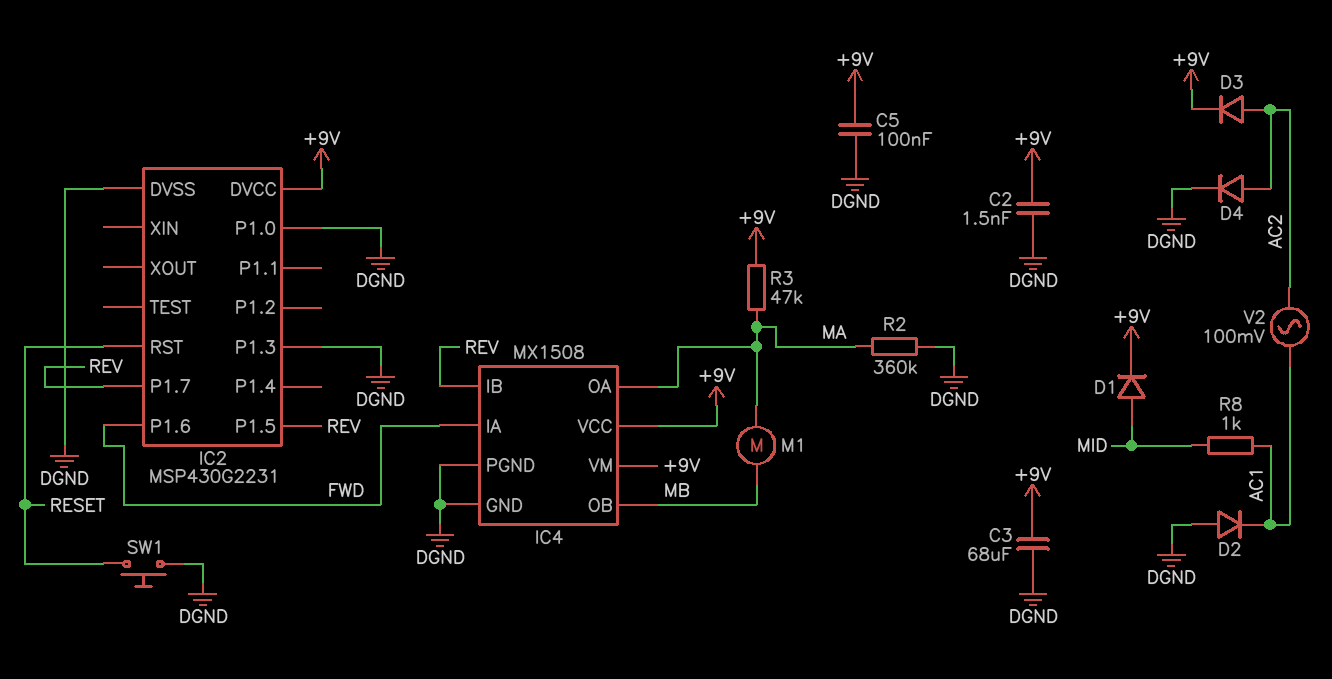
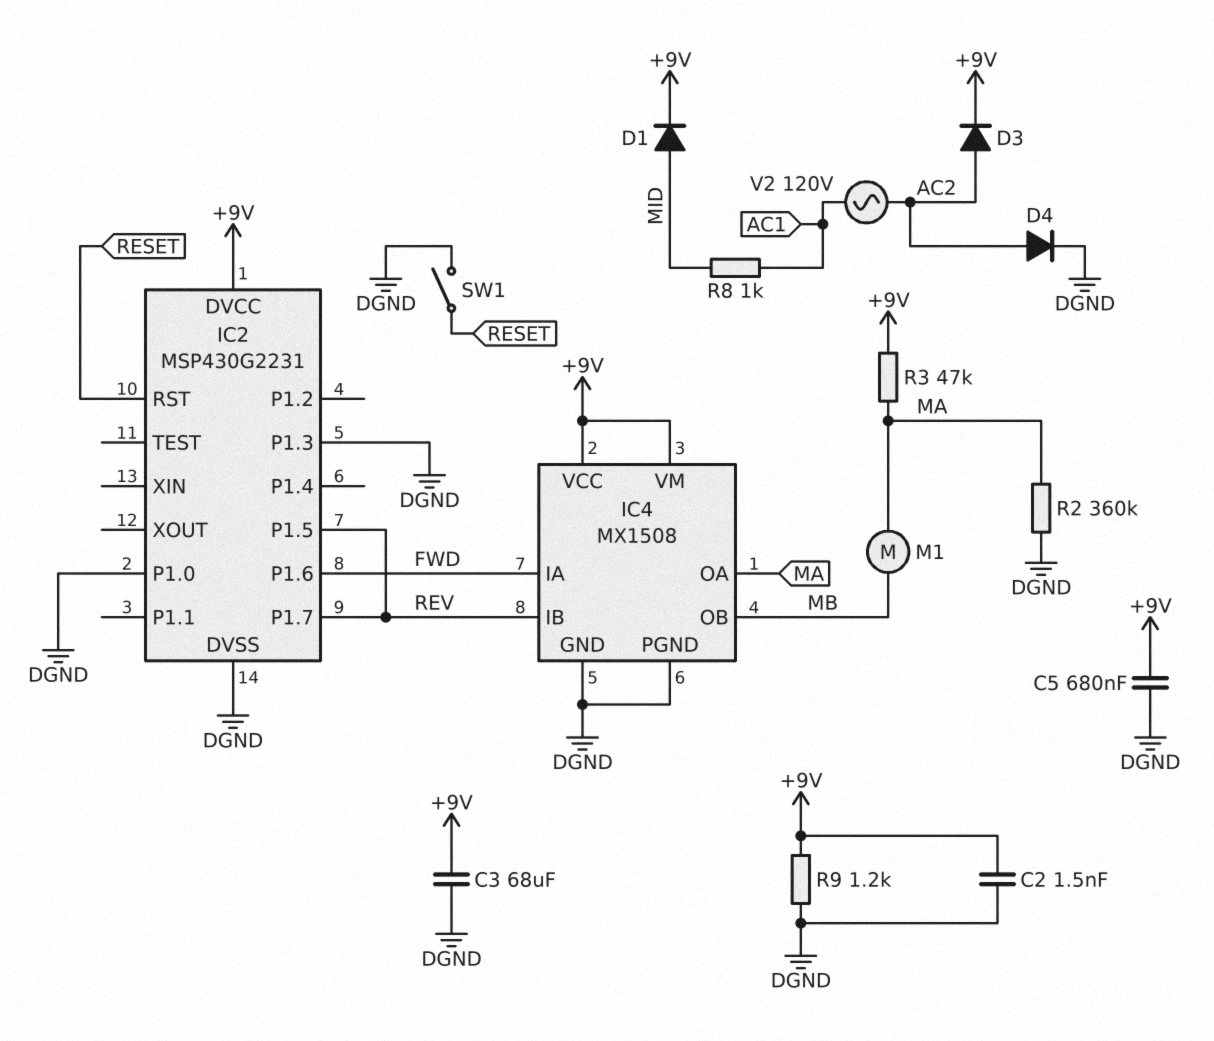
C5: 100nF (+9V, DGND) -> 680nF (+9V, DGND)
D2: diode (A DGND, K AC1) -> none
R9: none -> 1.2k (+9V, DGND)
SW1: button (DGND, RESET) -> switch (DGND, RESET)
V2: AC 100mV (AC1, AC2) -> AC 120V (AC1, AC2)

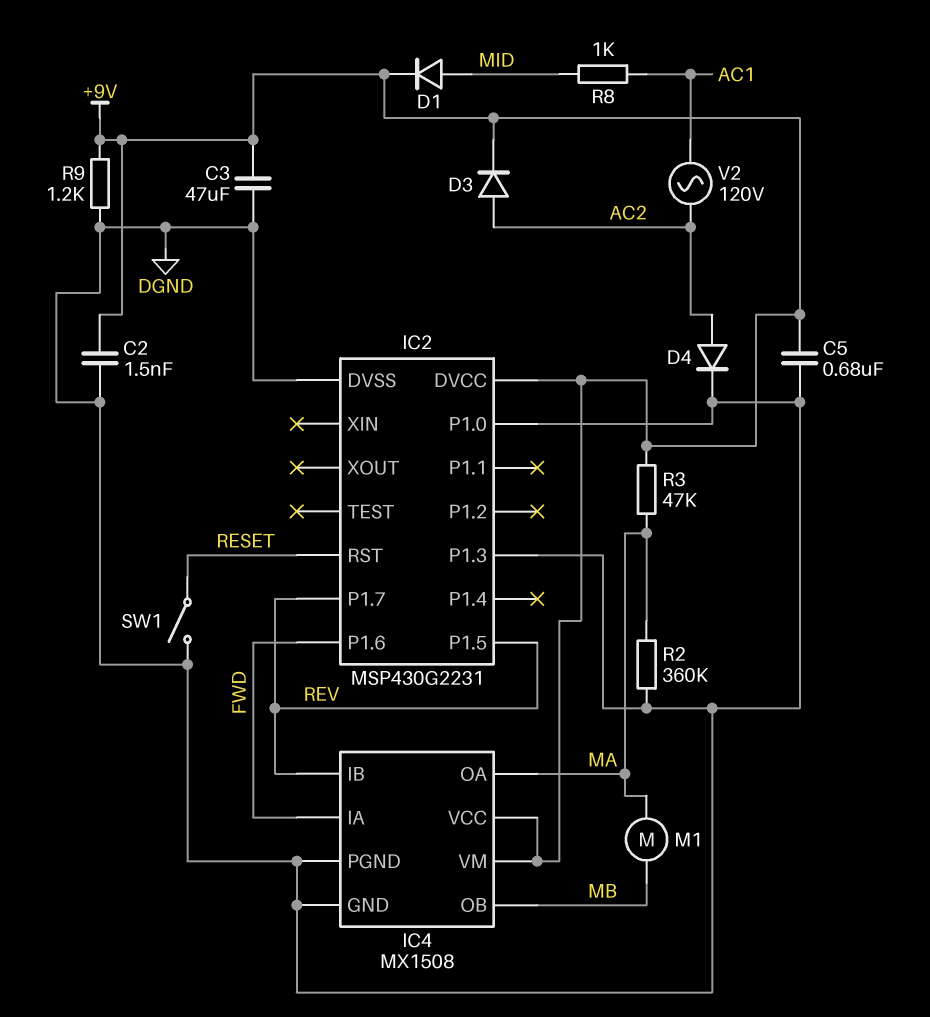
C3: 68uF (+9V, DGND) -> 47uF (+9V, DGND)

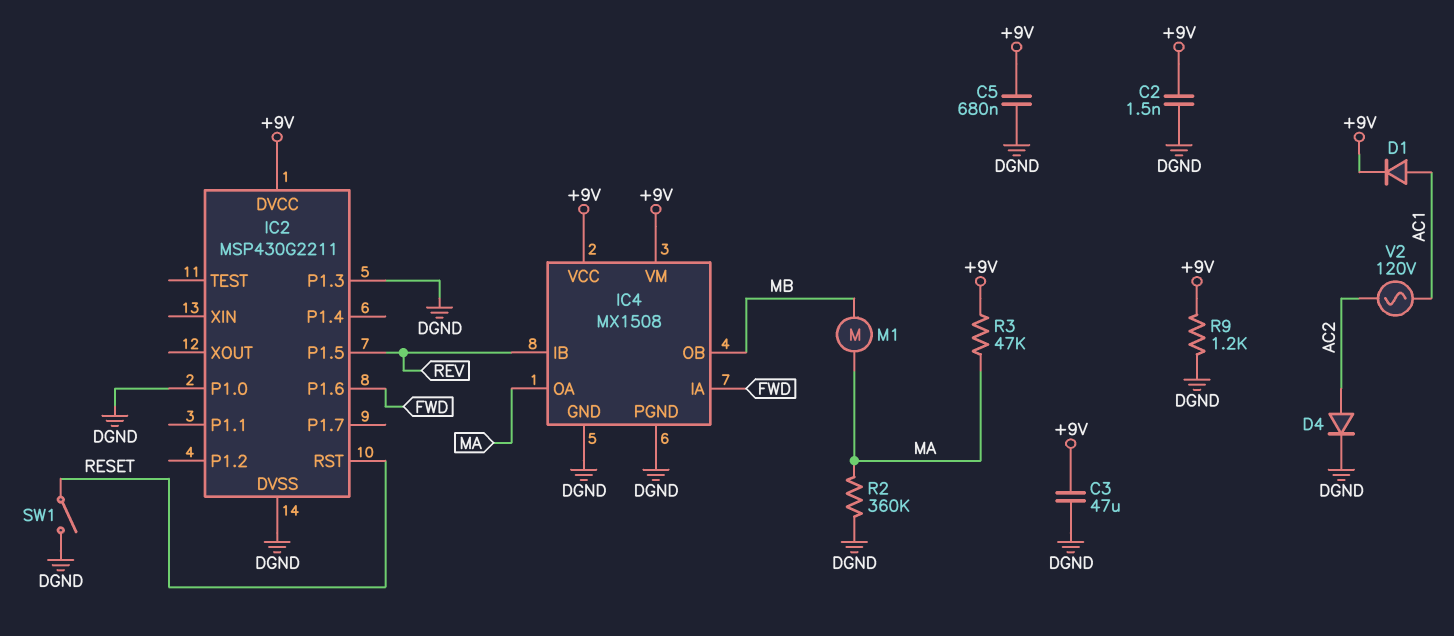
D1: diode (A MID, K +9V) -> diode (A AC1, K +9V)
D3: diode (A AC2, K +9V) -> none
IC2: MSP430G2231 -> MSP430G2211
IC2 pin P1.7: REV -> none
R8: 1k (AC1, MID) -> none

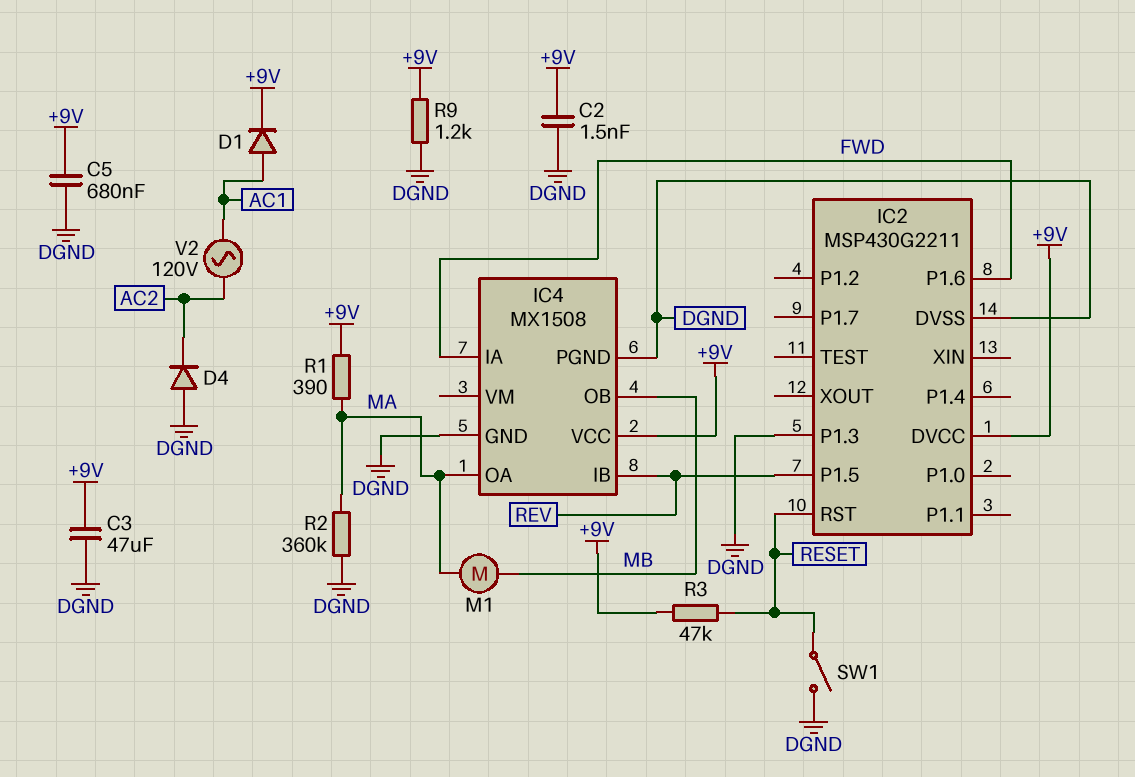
D4: diode (A AC2, K DGND) -> diode (A DGND, K AC2)
IC2 pin P1.0: DGND -> none
IC4 pin VM: +9V -> none
R1: none -> 390 (+9V, MA)
R3: 47k (+9V, MA) -> 47k (+9V, RESET)

